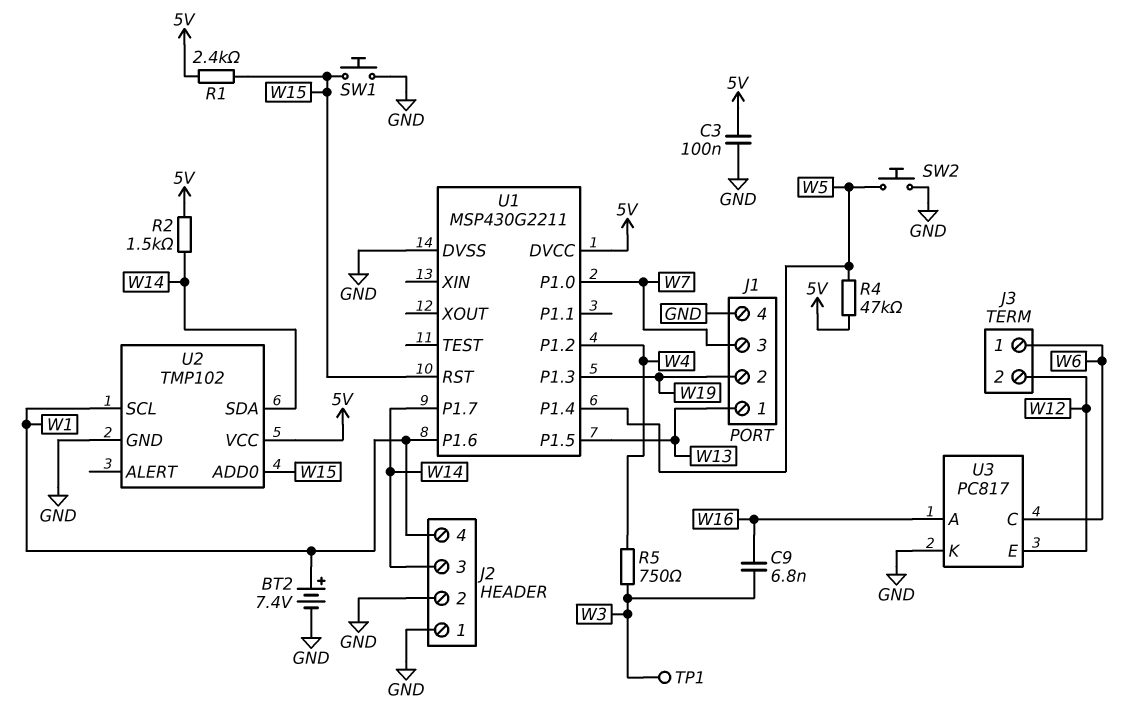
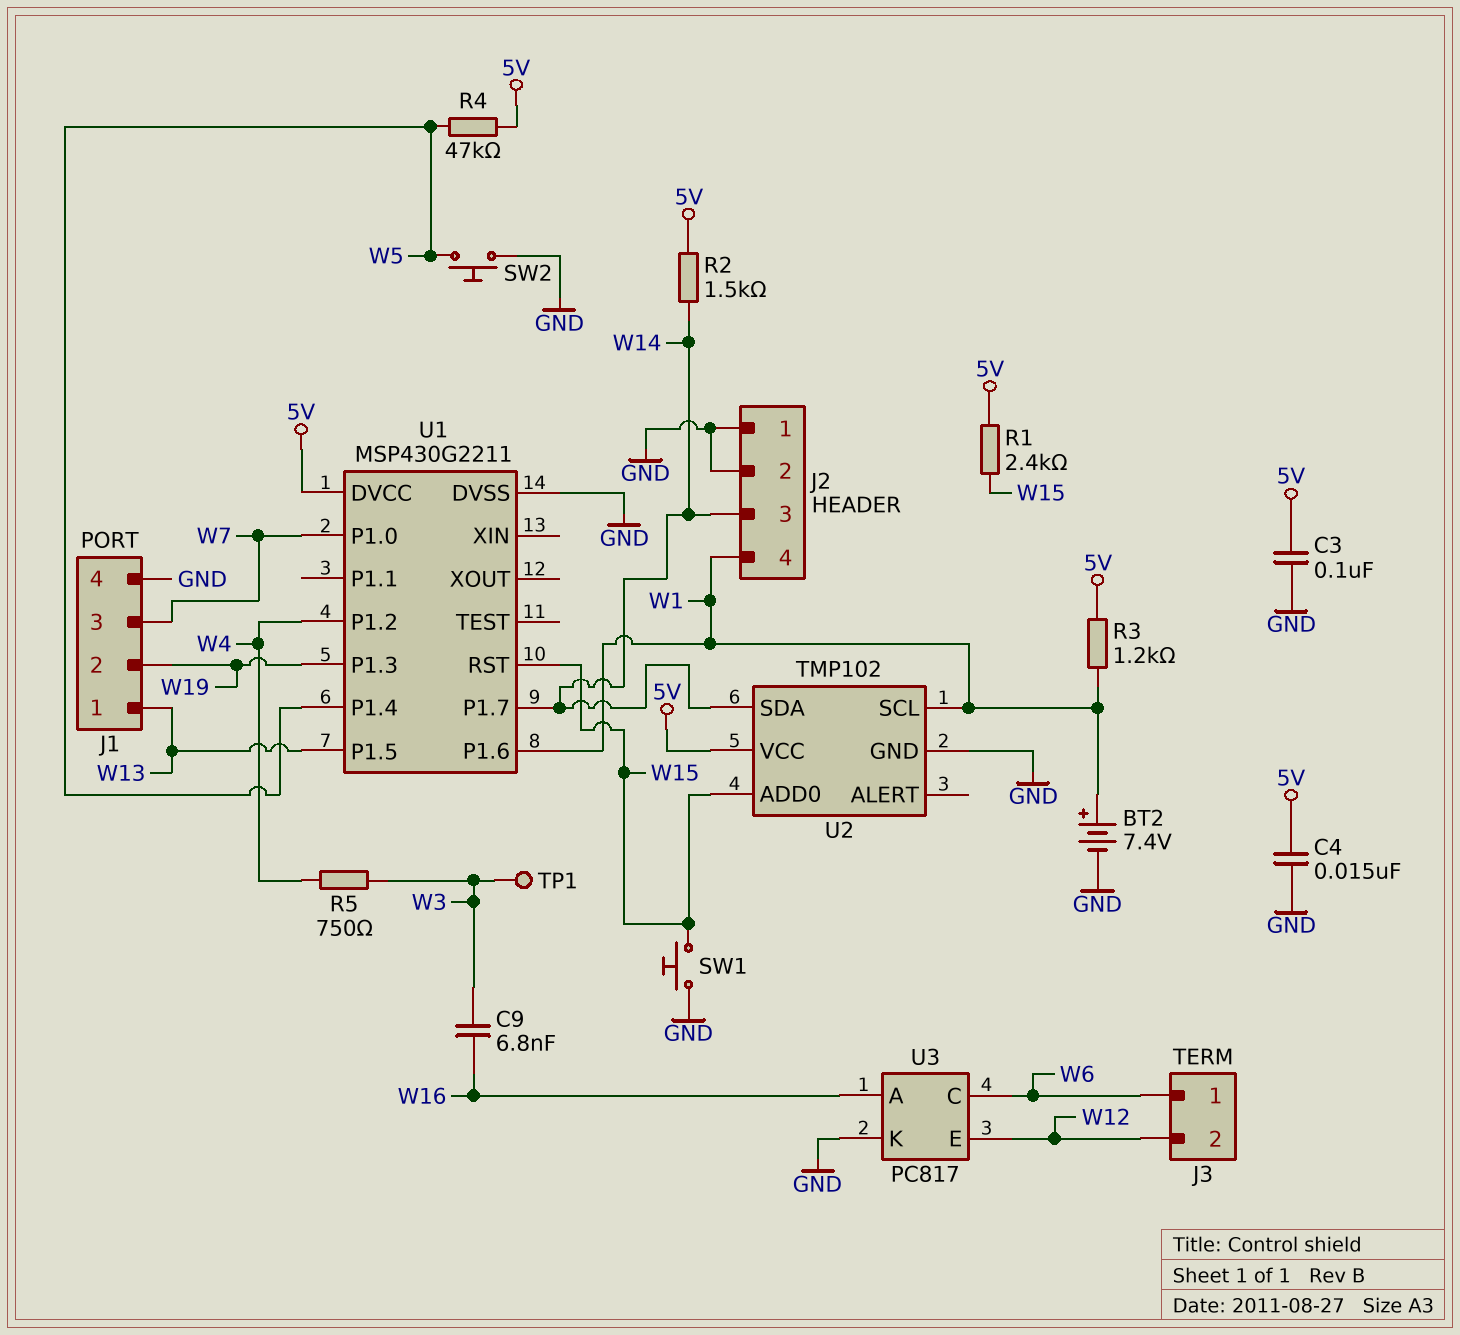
C4: none -> 15nF (5V, GND)
R3: none -> 1.2k (5V, W1)

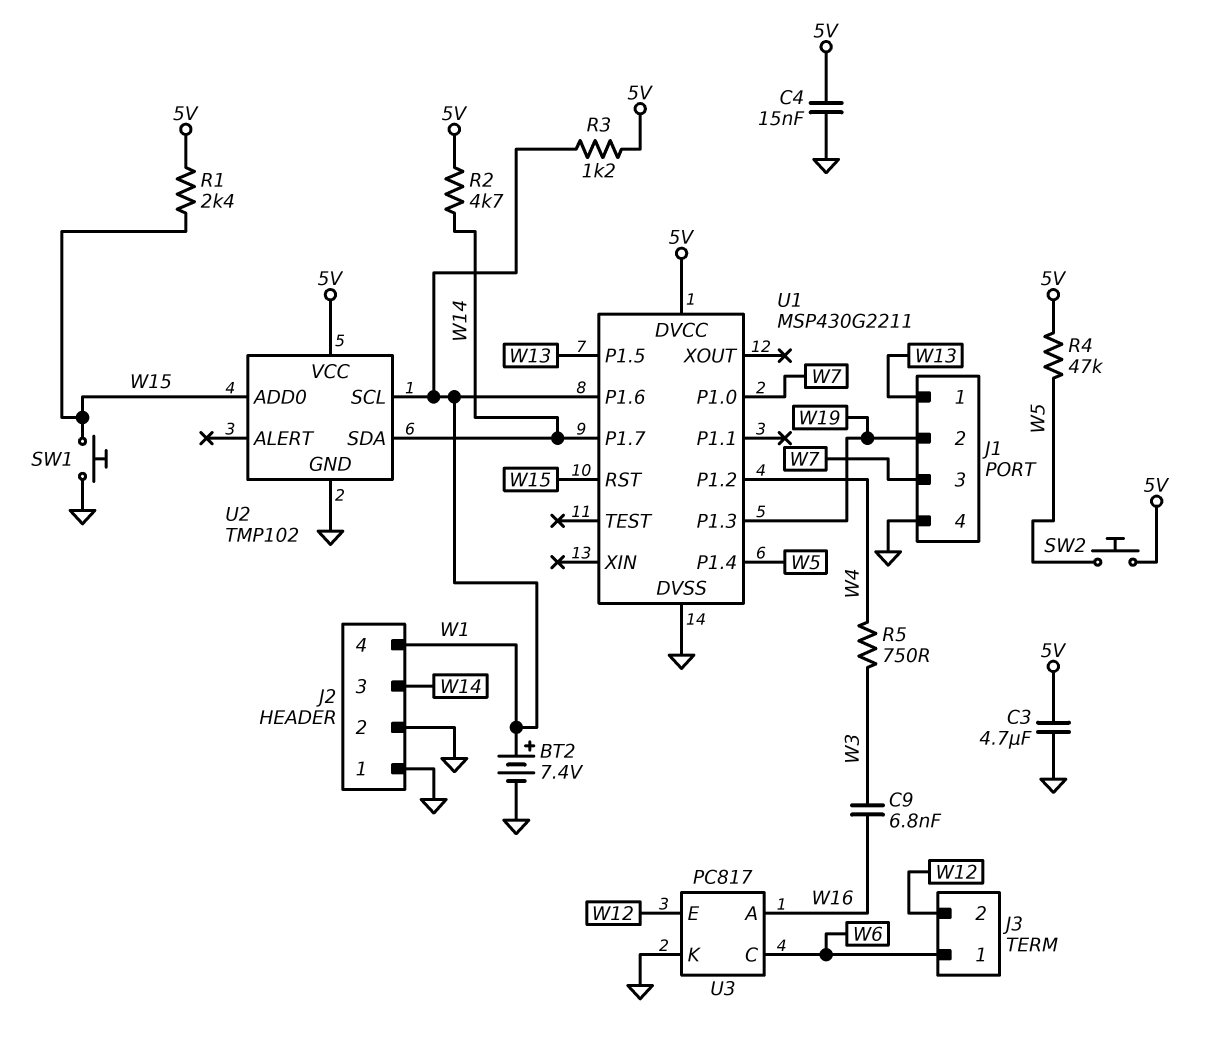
C3: 100nF (5V, GND) -> 4.7uF (5V, GND)
R2: 1.5k (5V, W14) -> 4.7k (5V, W14)
SW2: button (GND, W5) -> button (5V, W5)
TP1: test point (W3) -> none

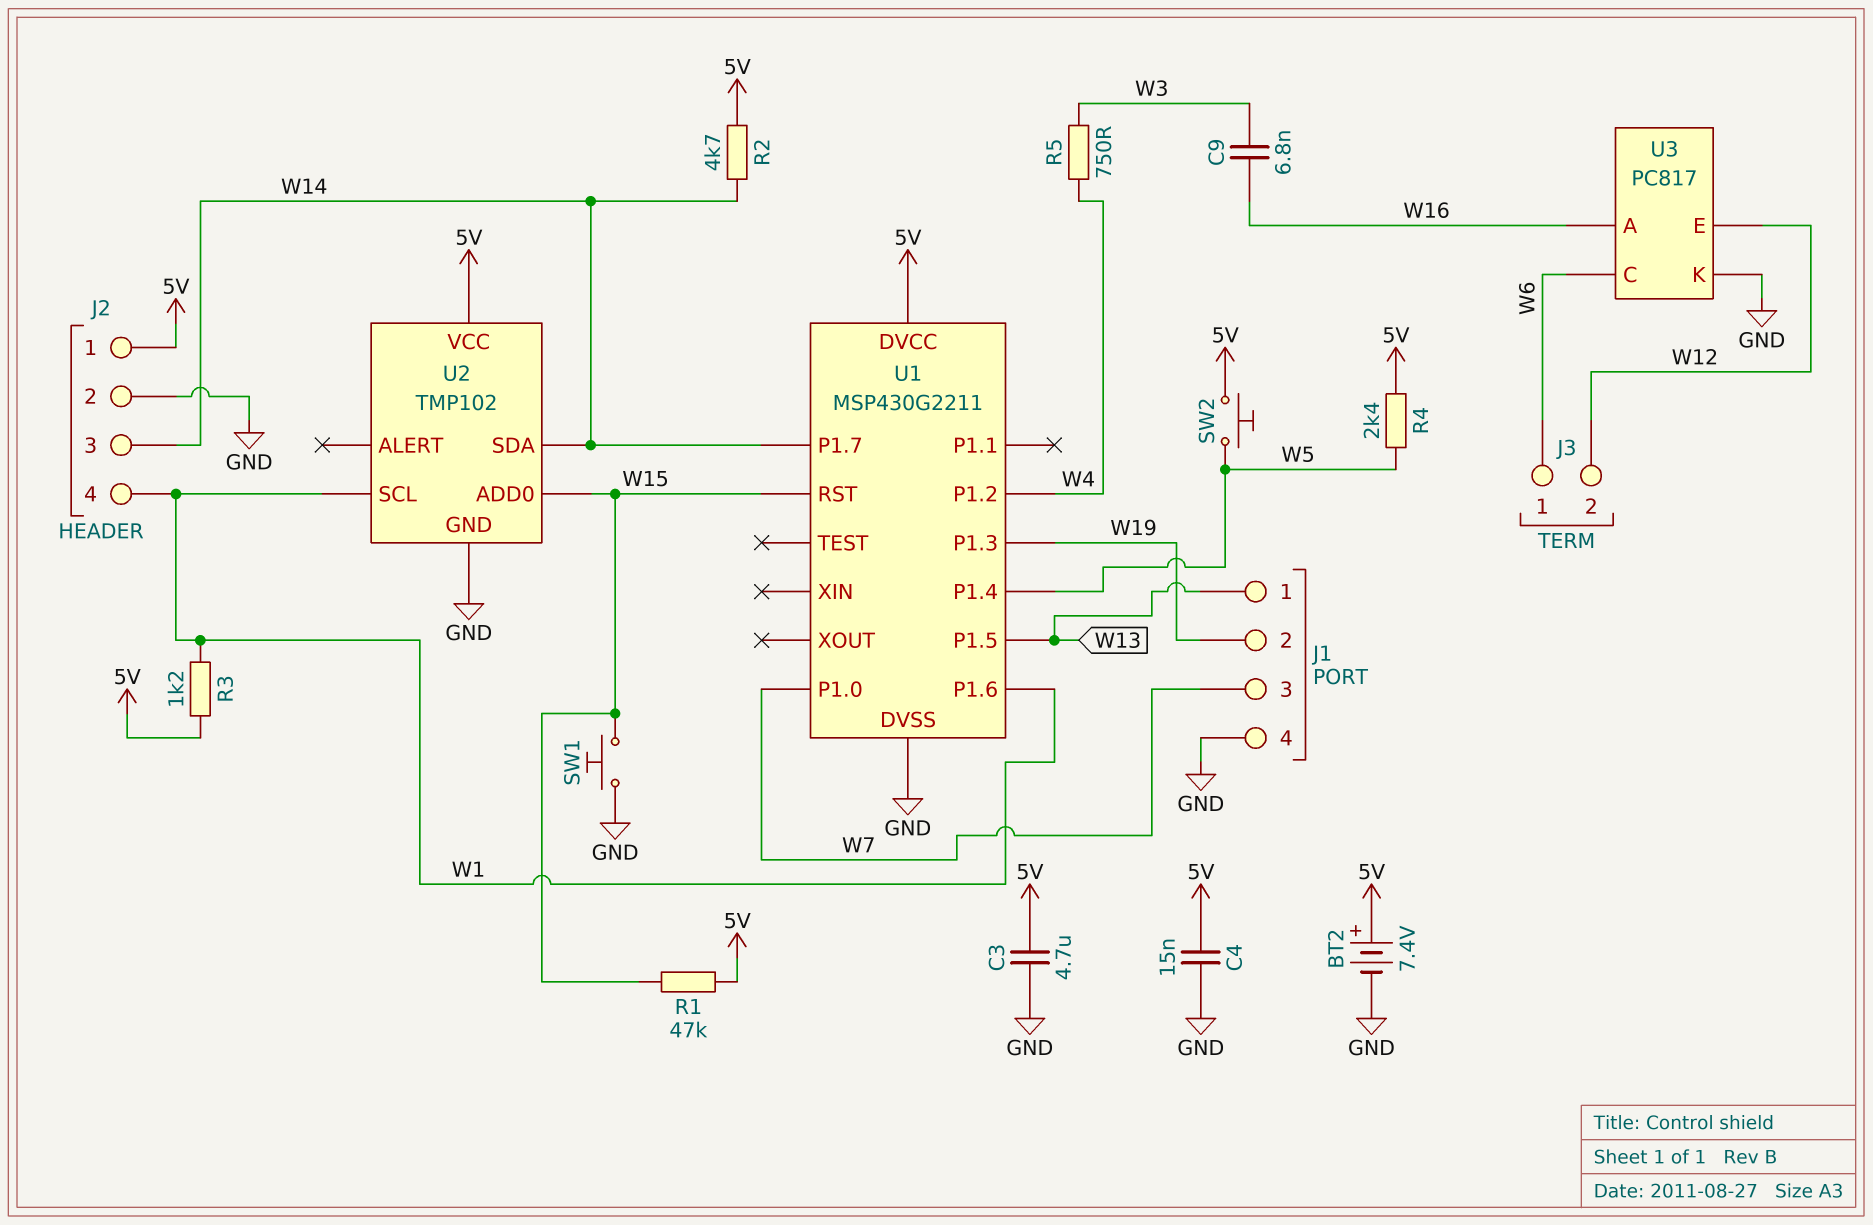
BT2: 7.4V (plus W1, minus GND) -> 7.4V (plus 5V, minus GND)
J2 pin 1: GND -> 5V
R1: 2.4k (5V, W15) -> 47k (5V, W15)
R4: 47k (5V, W5) -> 2.4k (5V, W5)

